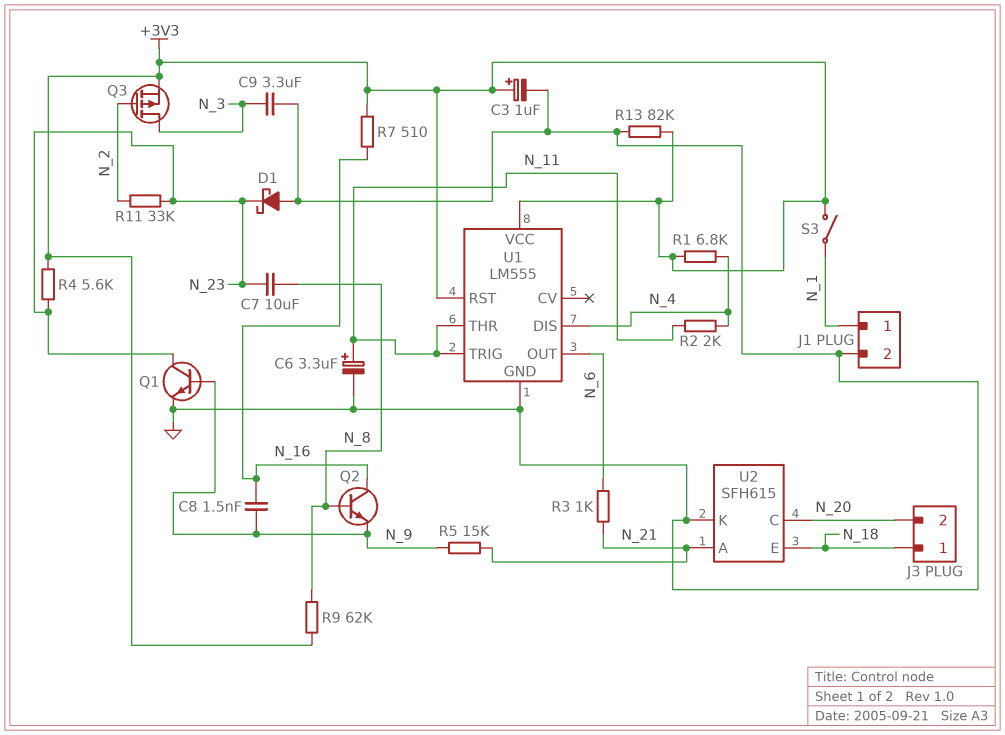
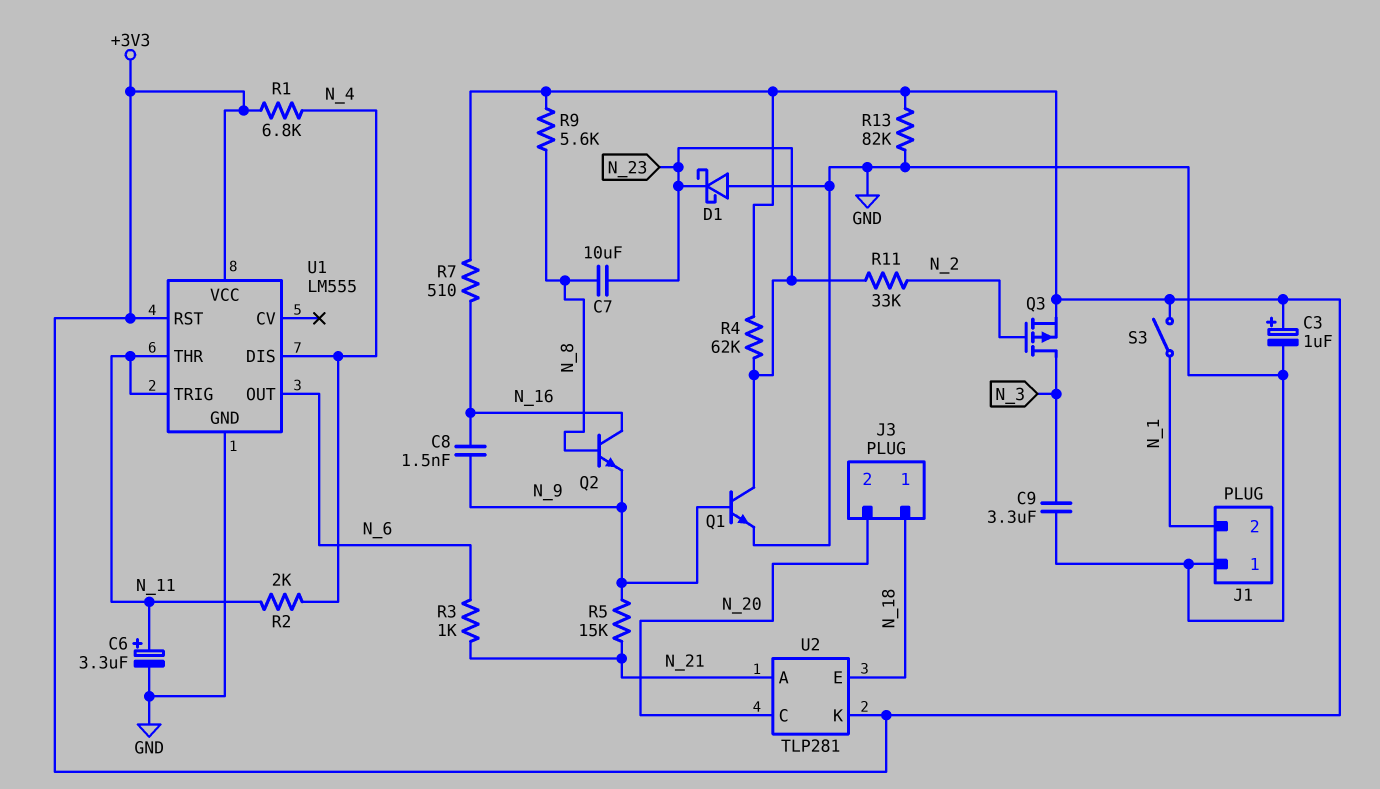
J1 pin 1: N_1 -> GND
J1 pin 2: GND -> N_1
R4: 5.6k (+3V3, N_23) -> 62k (+3V3, N_23)
R9: 62k (+3V3, N_8) -> 5.6k (+3V3, N_8)
U2: SFH615 -> TLP281
U2 pin K: GND -> +3V3

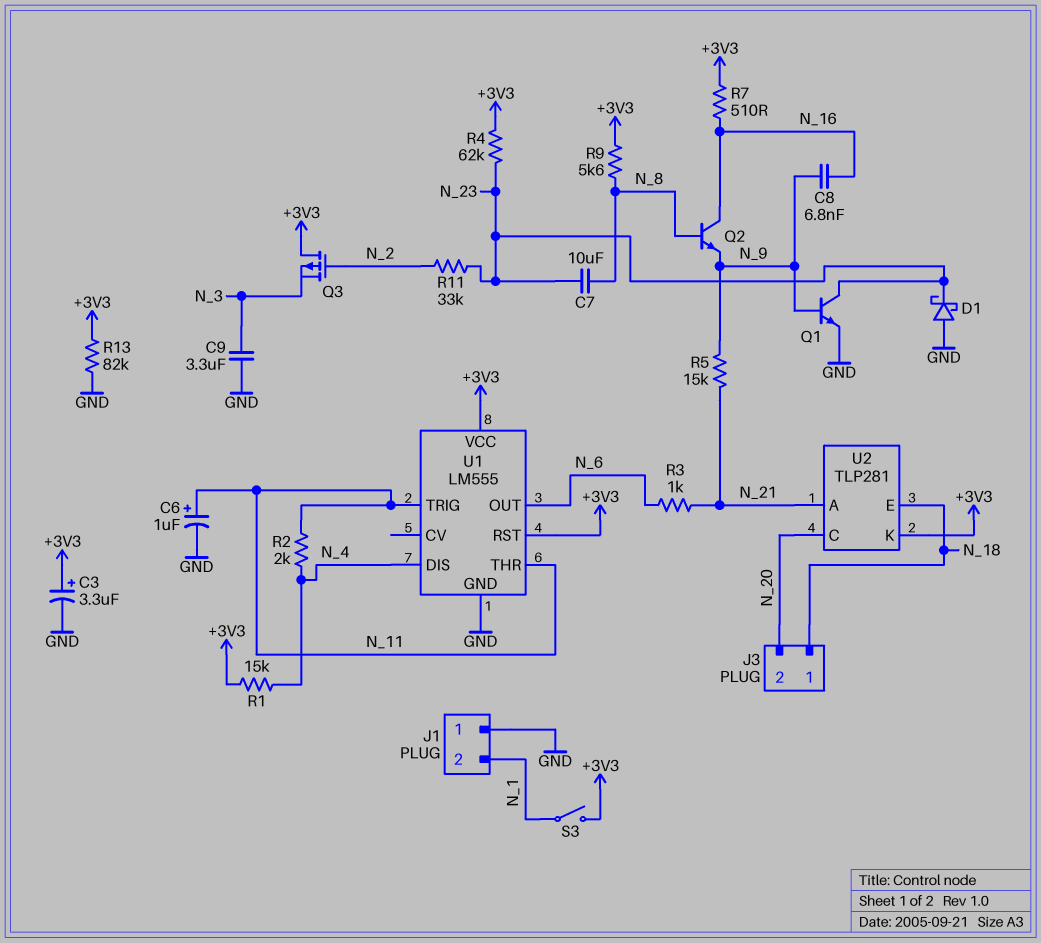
C3: 1uF (plus +3V3, minus GND) -> 3.3uF (plus +3V3, minus GND)
C6: 3.3uF (plus N_11, minus GND) -> 1uF (plus N_11, minus GND)
C8: 1.5nF (N_9, N_16) -> 6.8nF (N_9, N_16)
Q3: PMOS (G N_2, D N_3, S +3V3) -> PMOS (G N_2, D +3V3, S N_3)
R1: 6.8k (+3V3, N_4) -> 15k (+3V3, N_4)

